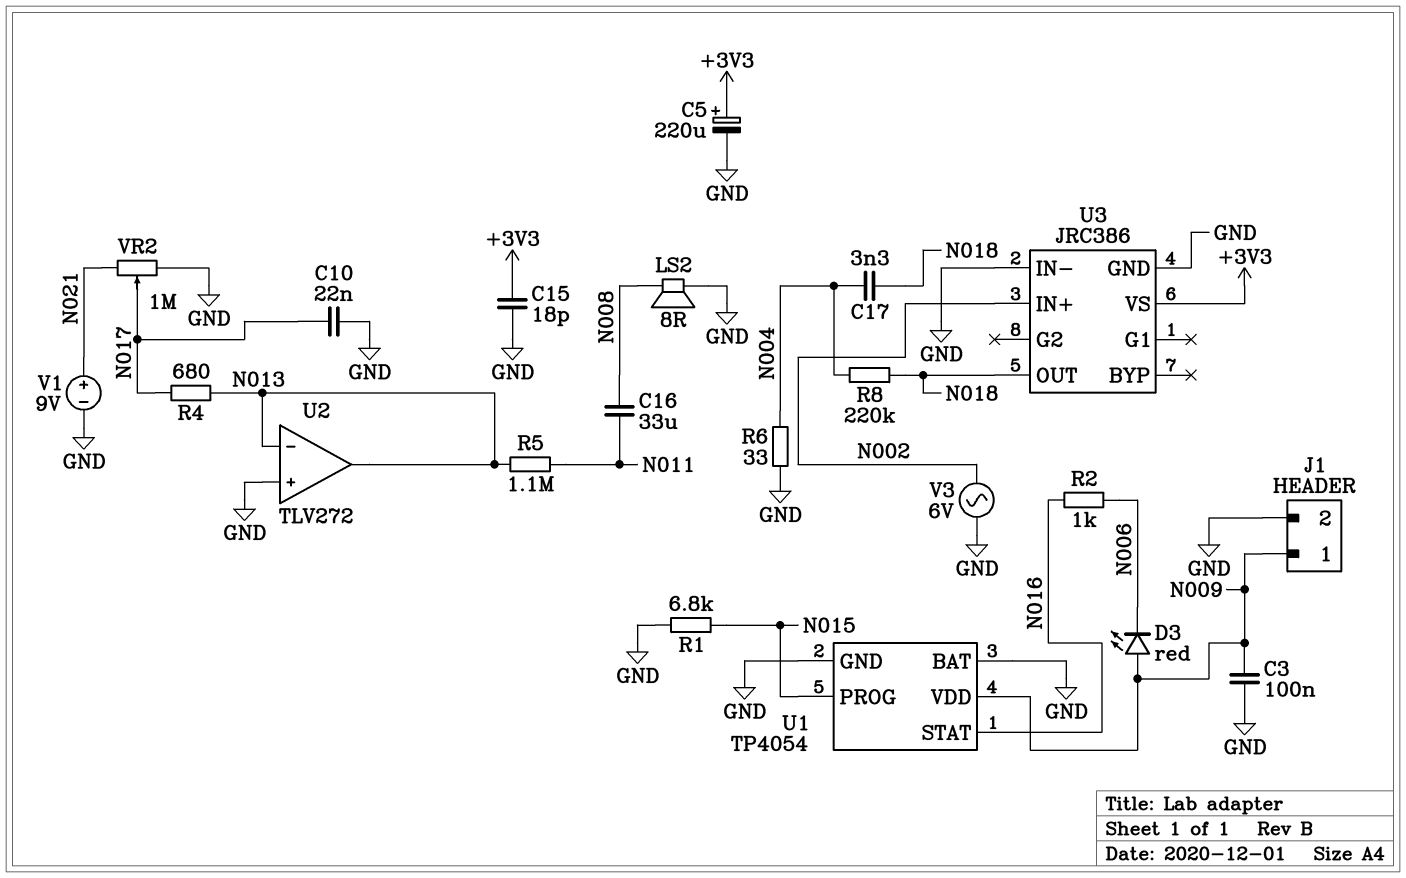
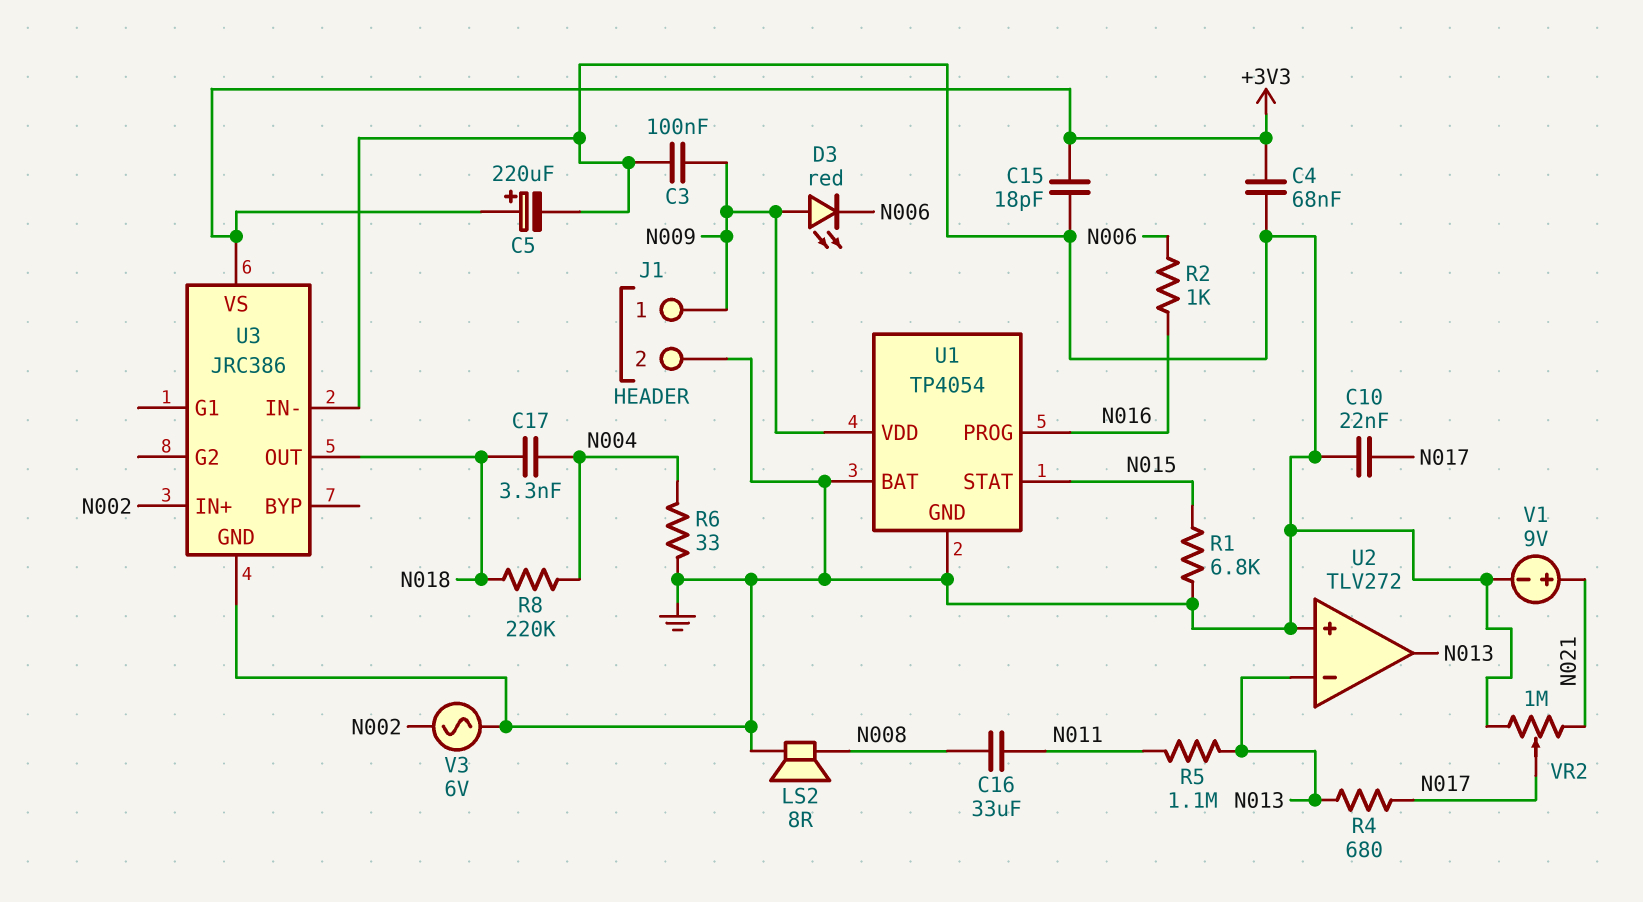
C4: none -> 68nF (+3V3, GND)
U1 pin PROG: N015 -> N016
U1 pin STAT: N016 -> N015

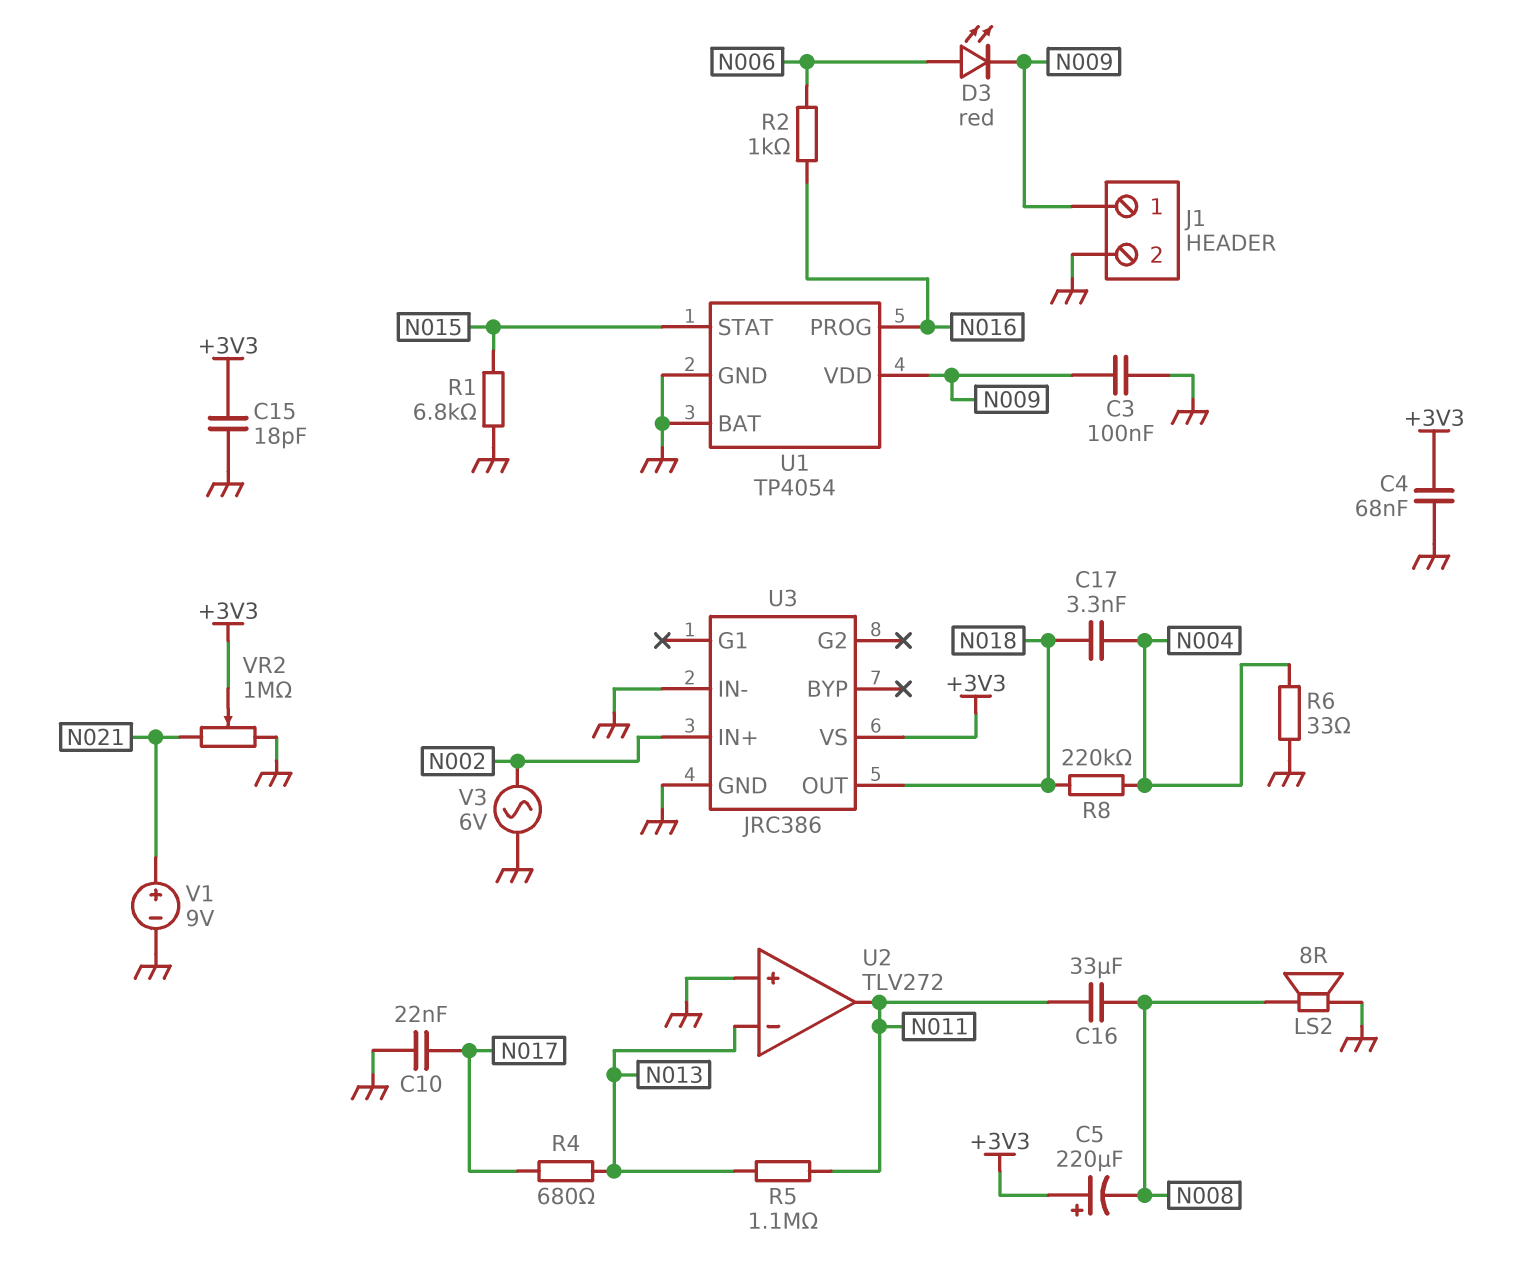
C5: 220uF (plus +3V3, minus GND) -> 220uF (plus +3V3, minus N008)
D3: LED red (A N009, K N006) -> LED red (A N006, K N009)
U2 pin out: N013 -> N011
VR2: 1M (GND, N021, wiper N017) -> 1M (GND, N021, wiper +3V3)

